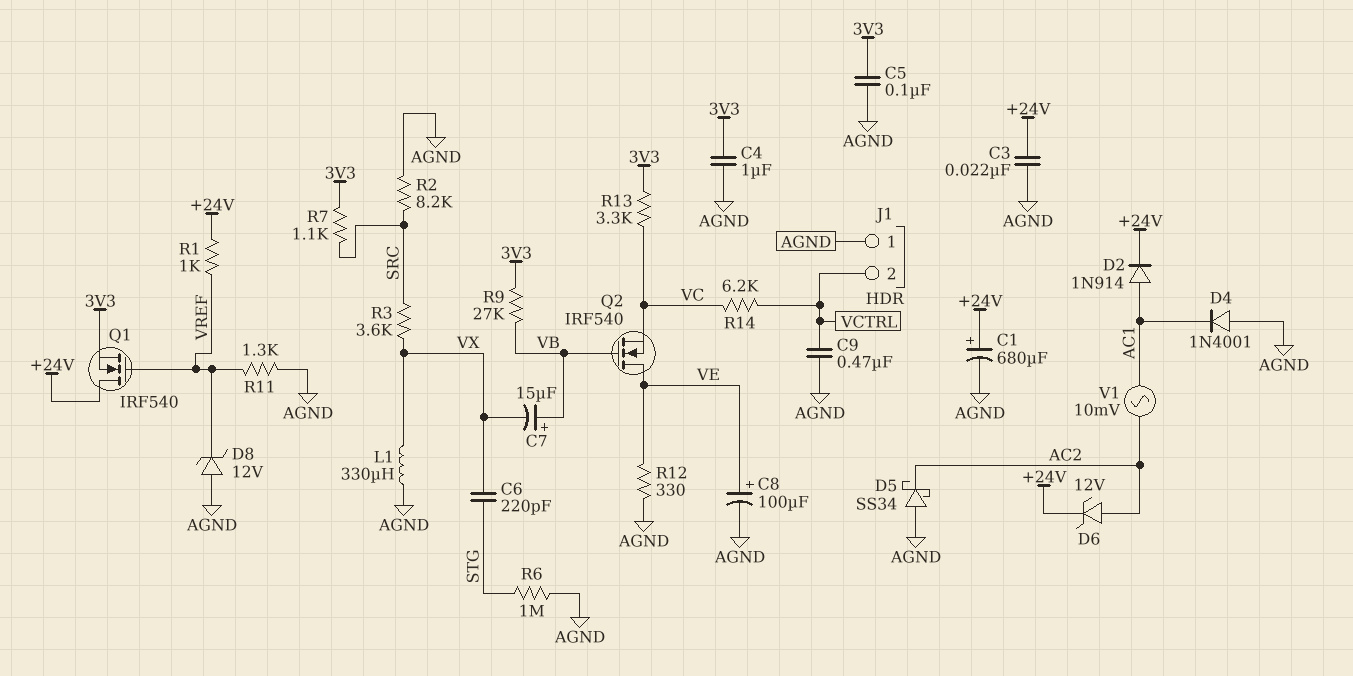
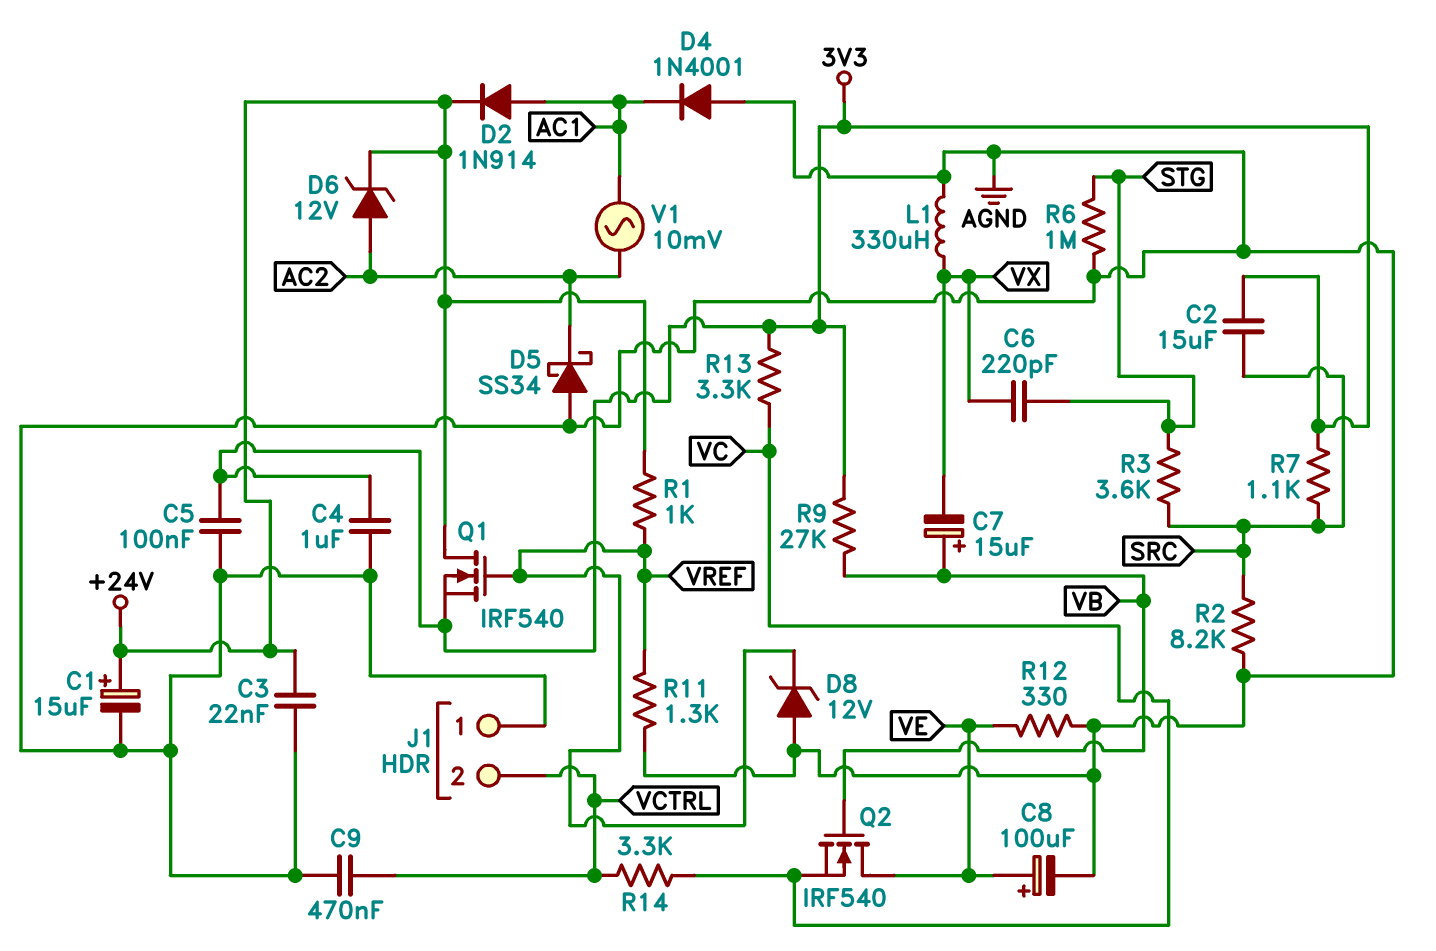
C1: 680uF (plus +24V, minus AGND) -> 15uF (plus +24V, minus AGND)
C2: none -> 15uF (3V3, SRC)
R3: 3.6k (SRC, VX) -> 3.6k (SRC, STG)
R14: 6.2k (VC, VCTRL) -> 3.3k (VC, VCTRL)

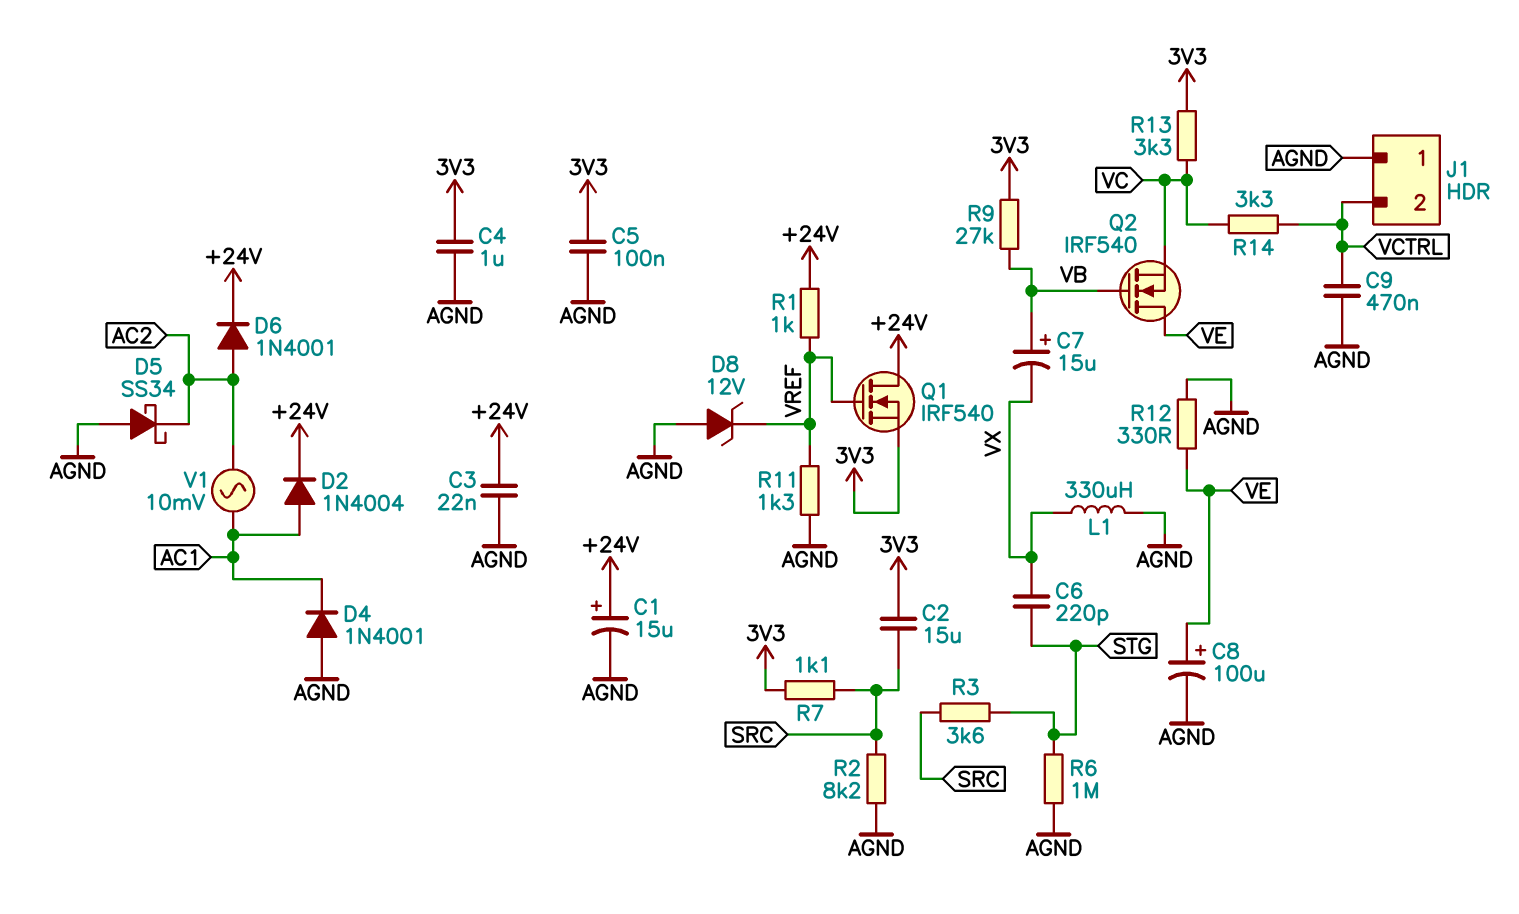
D2: diode 1N914 (A AC1, K +24V) -> diode 1N4004 (A AC1, K +24V)
D6: zener 12V (A AC2, K +24V) -> diode 1N4001 (A AC2, K +24V)

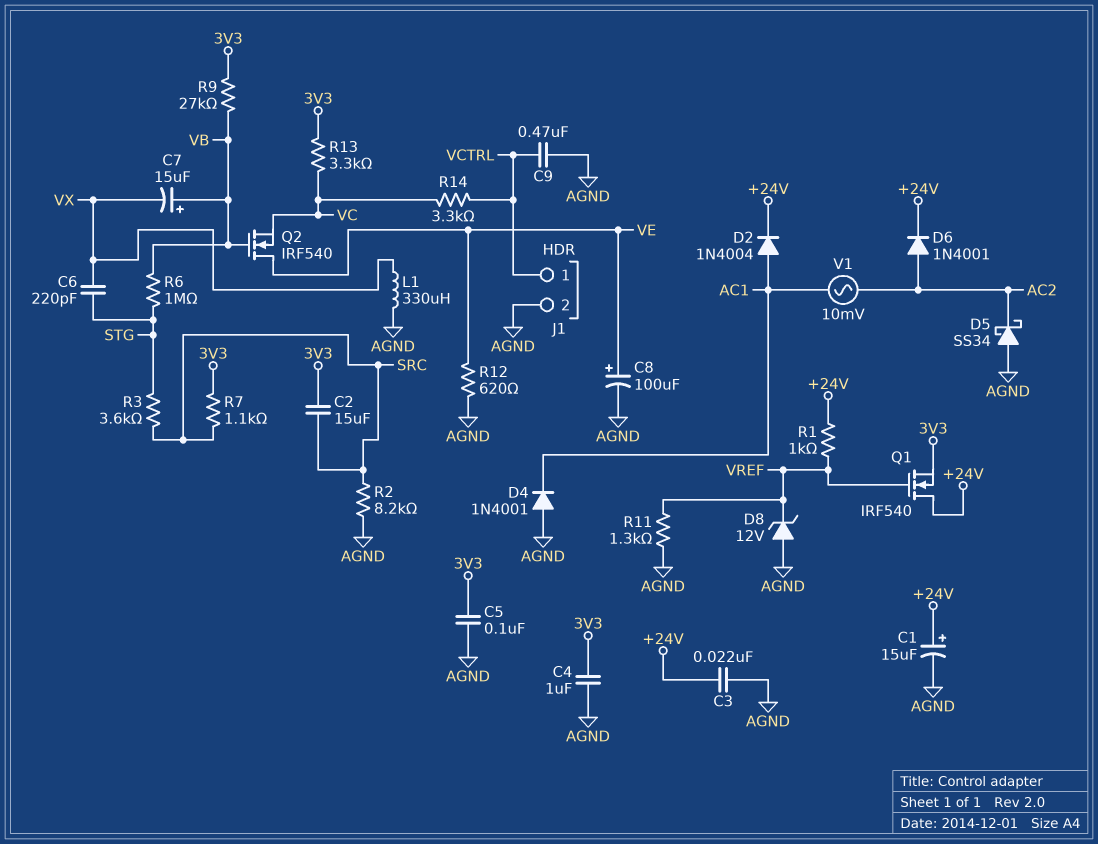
J1 pin 1: AGND -> VCTRL
J1 pin 2: VCTRL -> AGND
R6: 1M (AGND, STG) -> 1M (STG, VB)
R12: 330 (AGND, VE) -> 620 (AGND, VE)

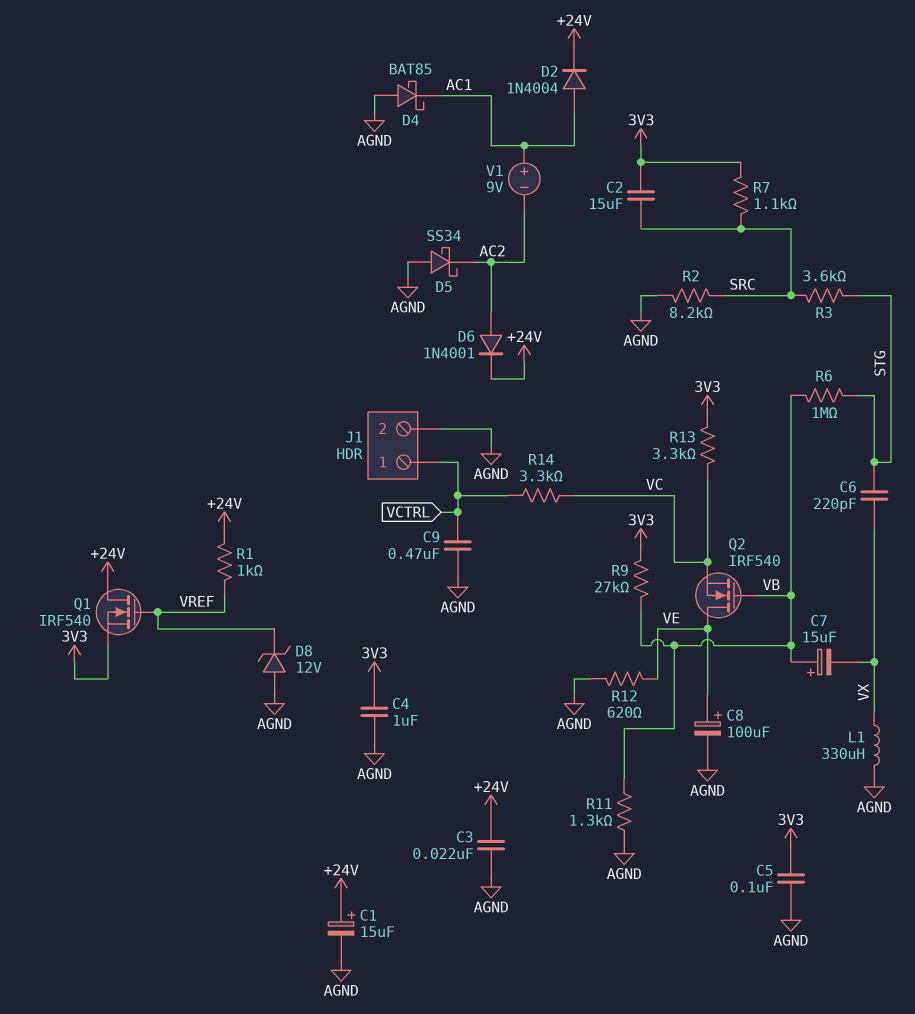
D4: diode 1N4001 (A AGND, K AC1) -> schottky BAT85 (A AGND, K AC1)
R11: 1.3k (AGND, VREF) -> 1.3k (AGND, VB)
V1: AC 10mV (AC1, AC2) -> 9V (plus AC1, minus AC2)

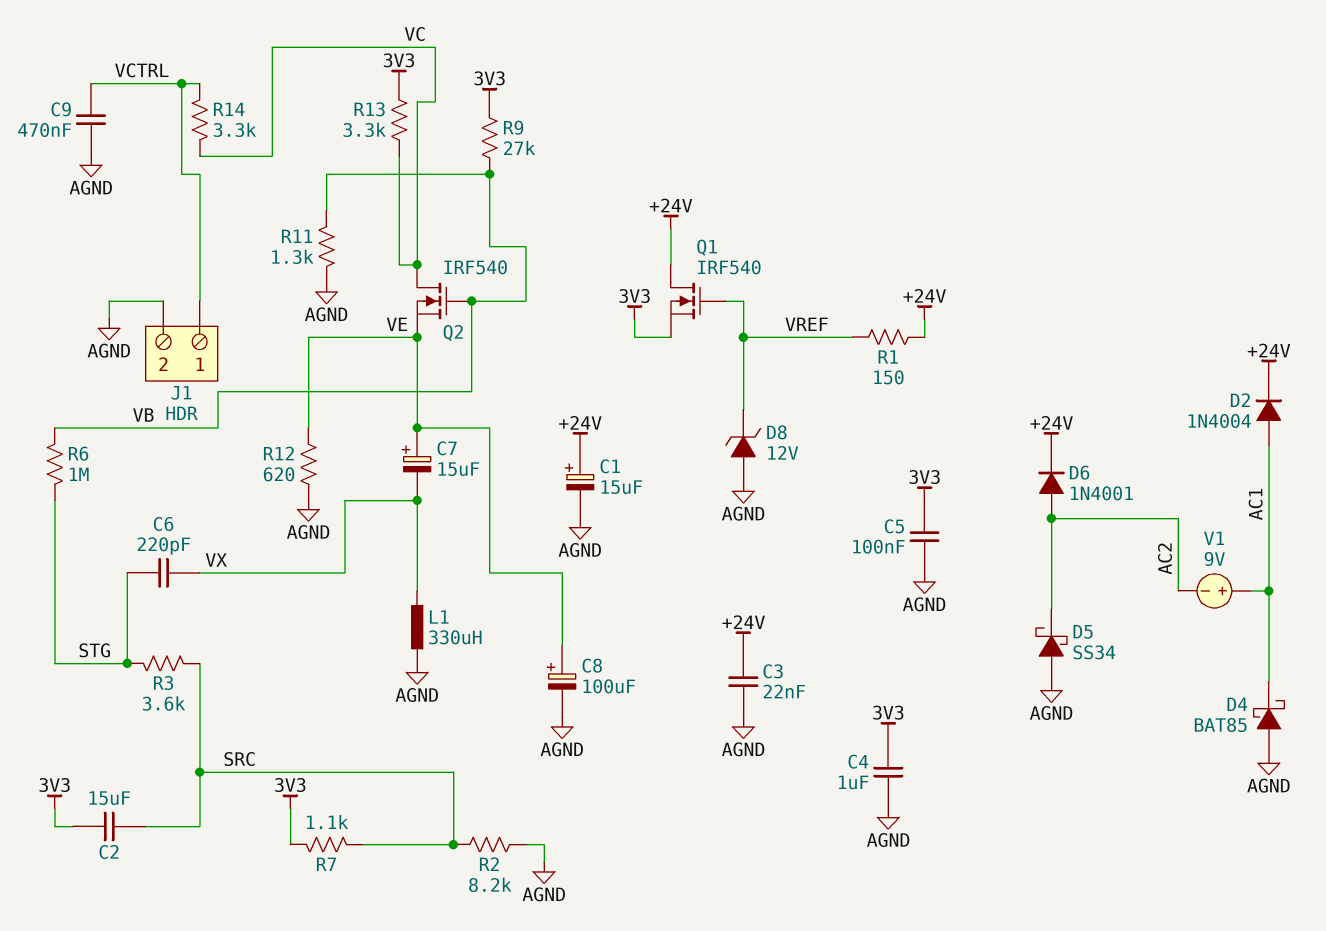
C7: 15uF (plus VB, minus VX) -> 15uF (plus VE, minus VX)
Q2: NMOS IRF540 (G VB, D VE, S VC) -> NMOS IRF540 (G VB, D VC, S VE)
R1: 1k (+24V, VREF) -> 150 (+24V, VREF)

